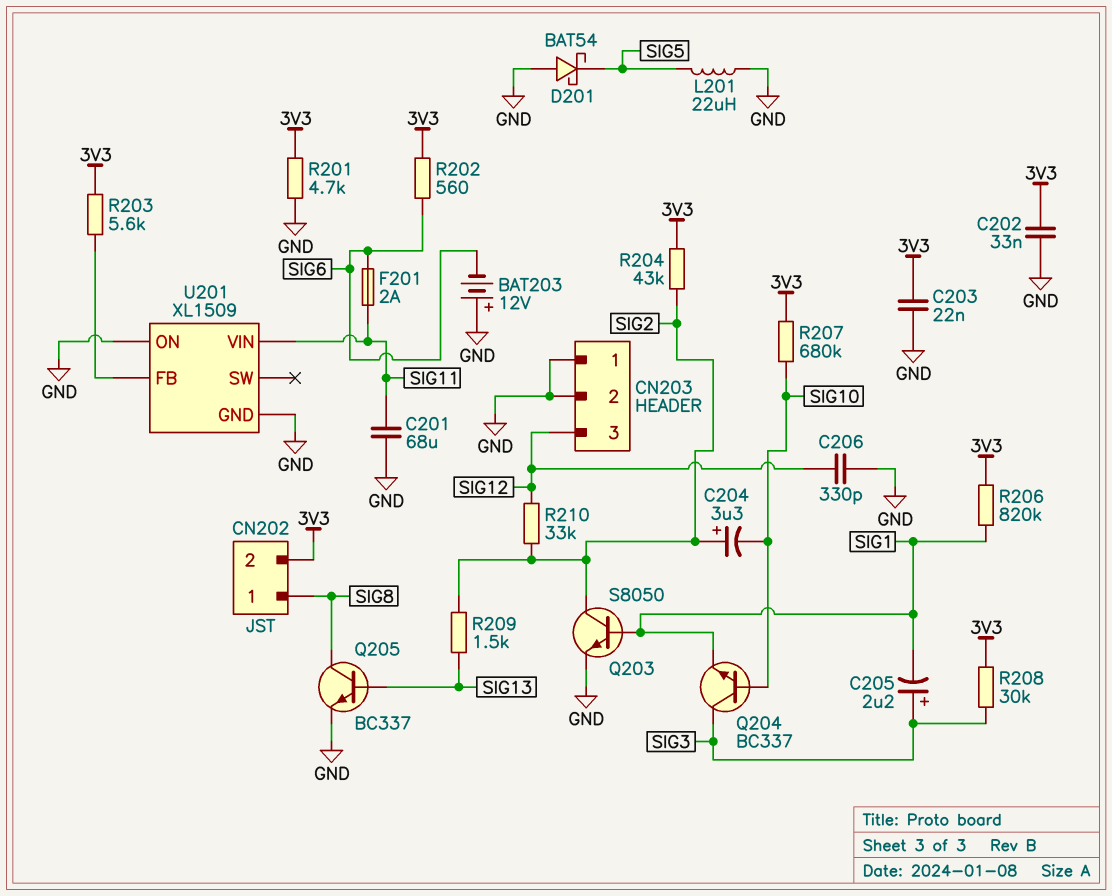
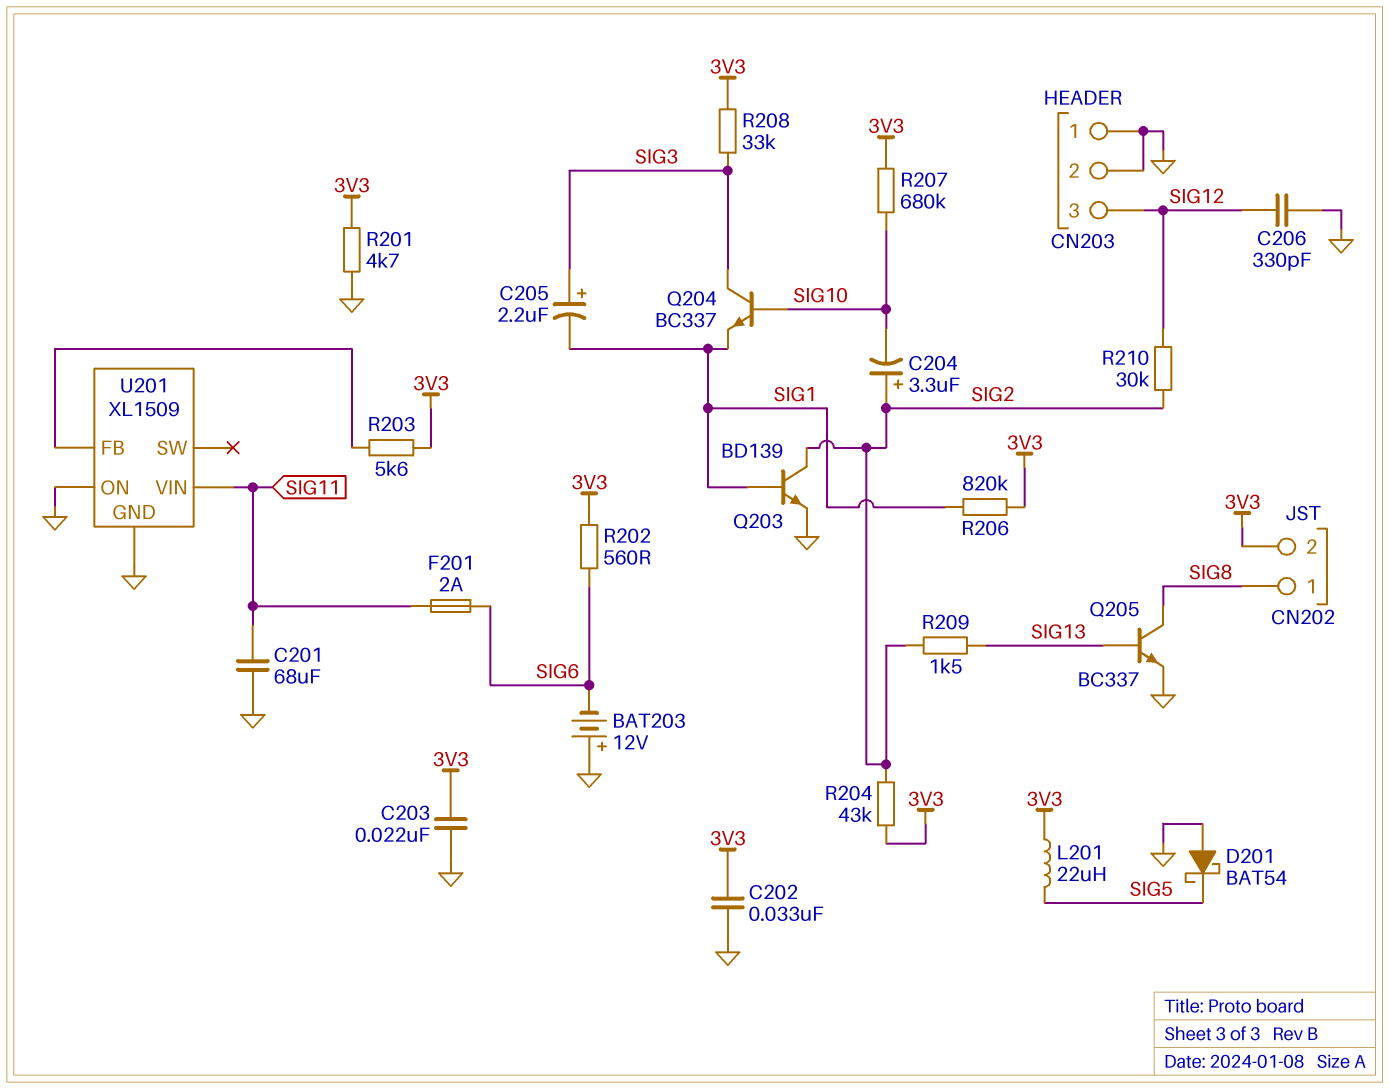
L201: 22uH (GND, SIG5) -> 22uH (3V3, SIG5)
Q203: NPN S8050 (B SIG1, C SIG2, E GND) -> NPN BD139 (B SIG1, C SIG2, E GND)
R208: 30k (3V3, SIG3) -> 33k (3V3, SIG3)
R210: 33k (SIG2, SIG12) -> 30k (SIG2, SIG12)

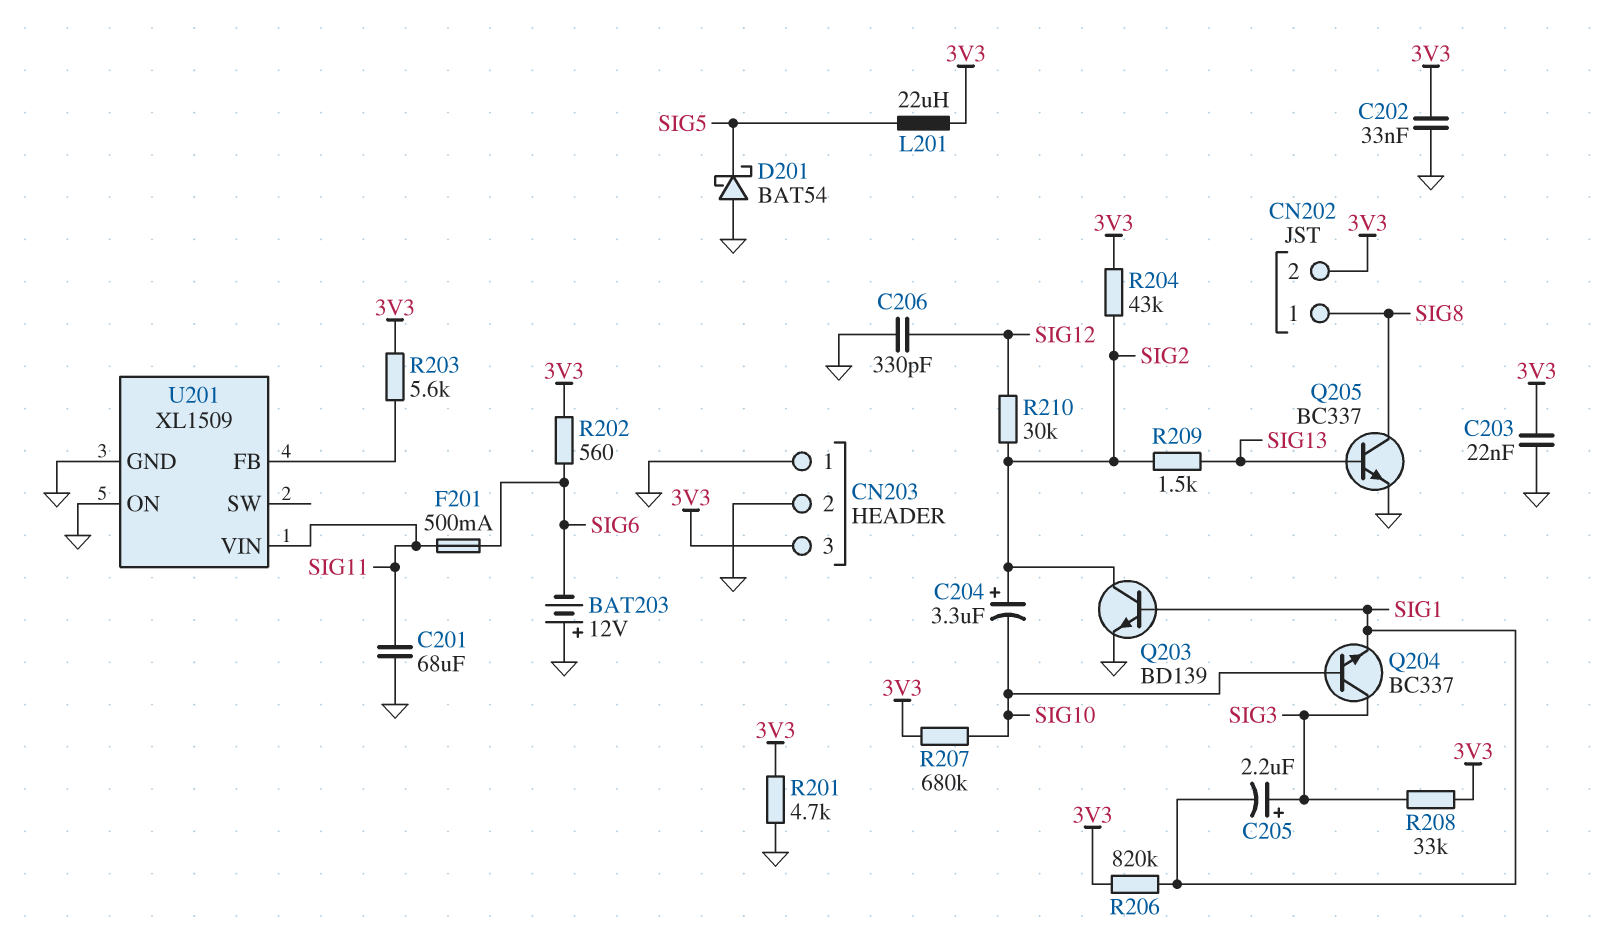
CN203 pin 3: SIG12 -> 3V3
F201: 2A (SIG6, SIG11) -> 500mA (SIG6, SIG11)

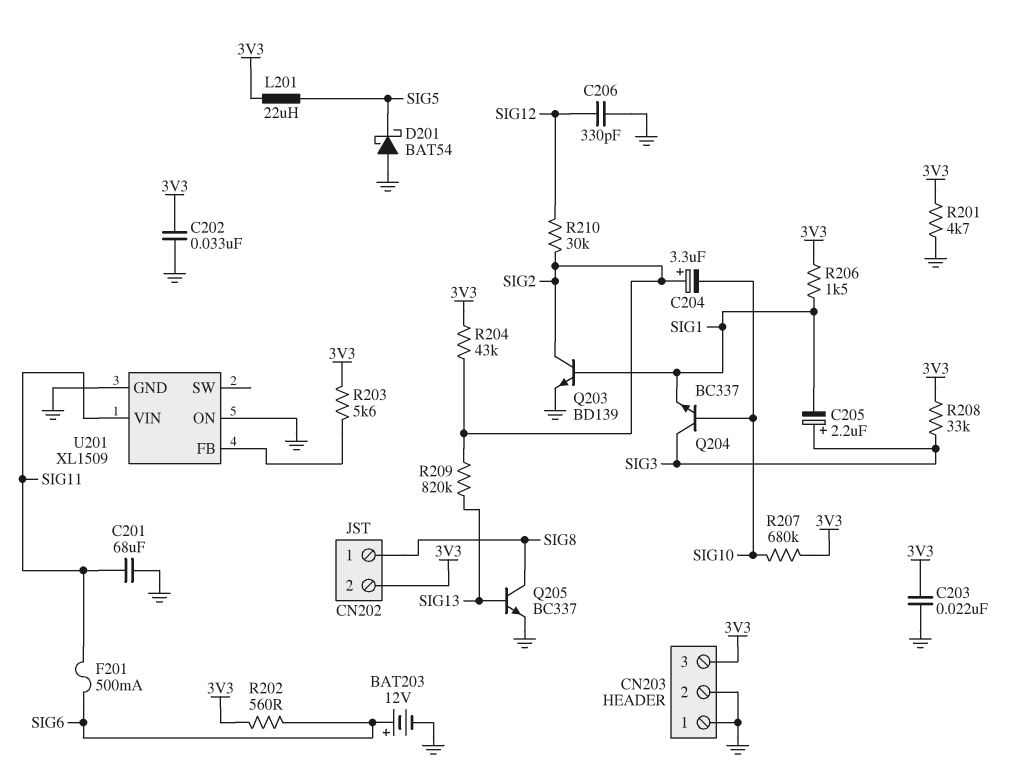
BAT203: 12V (plus GND, minus SIG6) -> 12V (plus SIG6, minus GND)
R206: 820k (3V3, SIG1) -> 1.5k (3V3, SIG1)
R209: 1.5k (SIG2, SIG13) -> 820k (SIG2, SIG13)

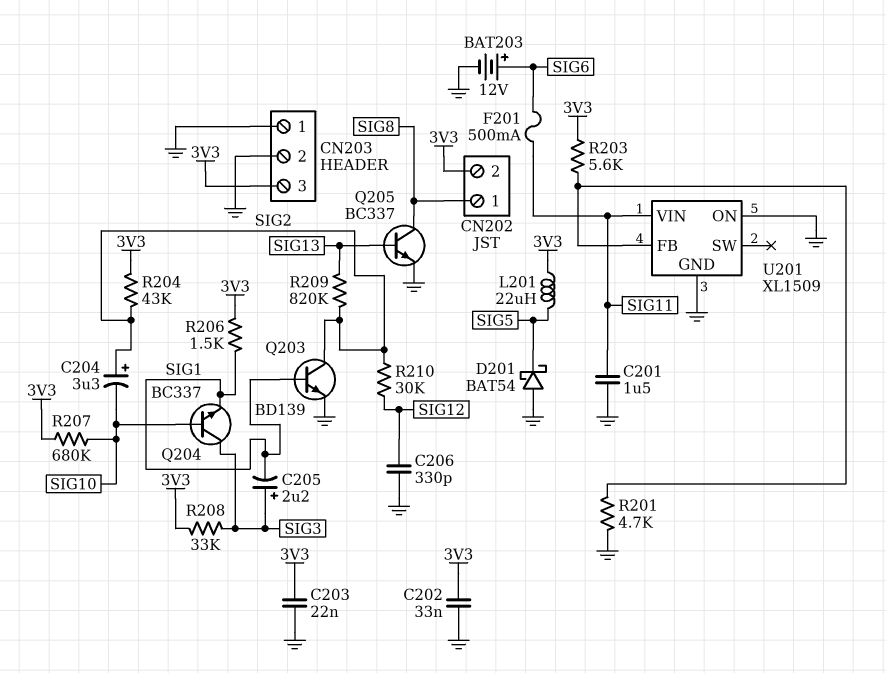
C201: 68uF (GND, SIG11) -> 1.5uF (GND, SIG11)
R201: 4.7k (3V3, GND) -> 4.7k (GND, U201/FB)
R202: 560 (3V3, SIG6) -> none

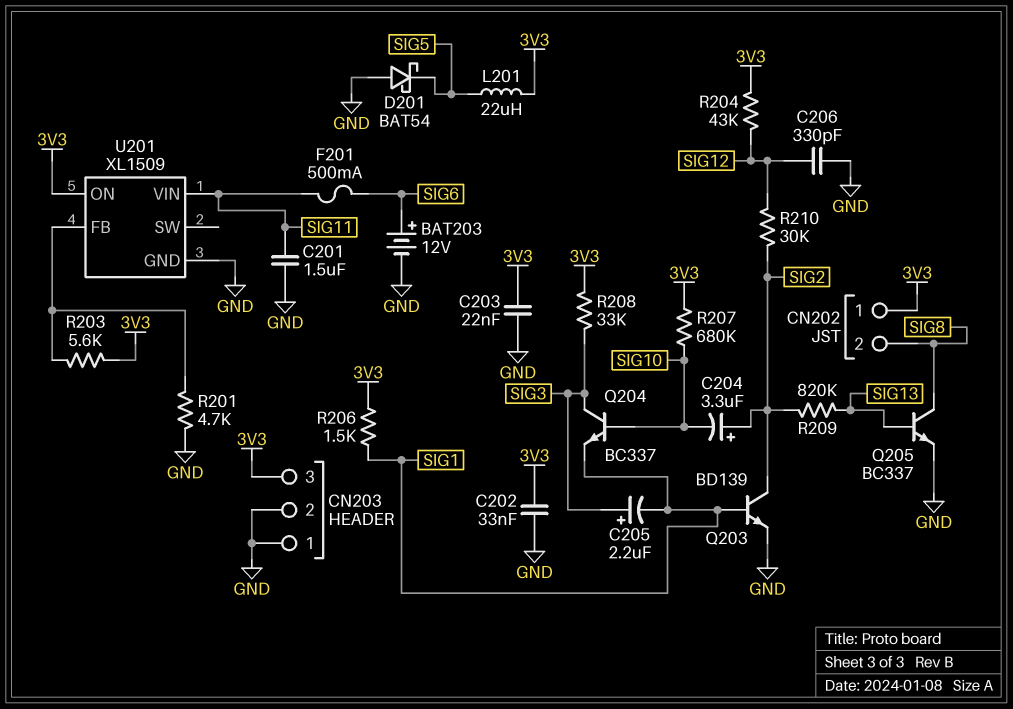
CN202 pin 1: SIG8 -> 3V3
CN202 pin 2: 3V3 -> SIG8
R204: 43k (3V3, SIG2) -> 43k (3V3, SIG12)
U201 pin ON: GND -> 3V3

